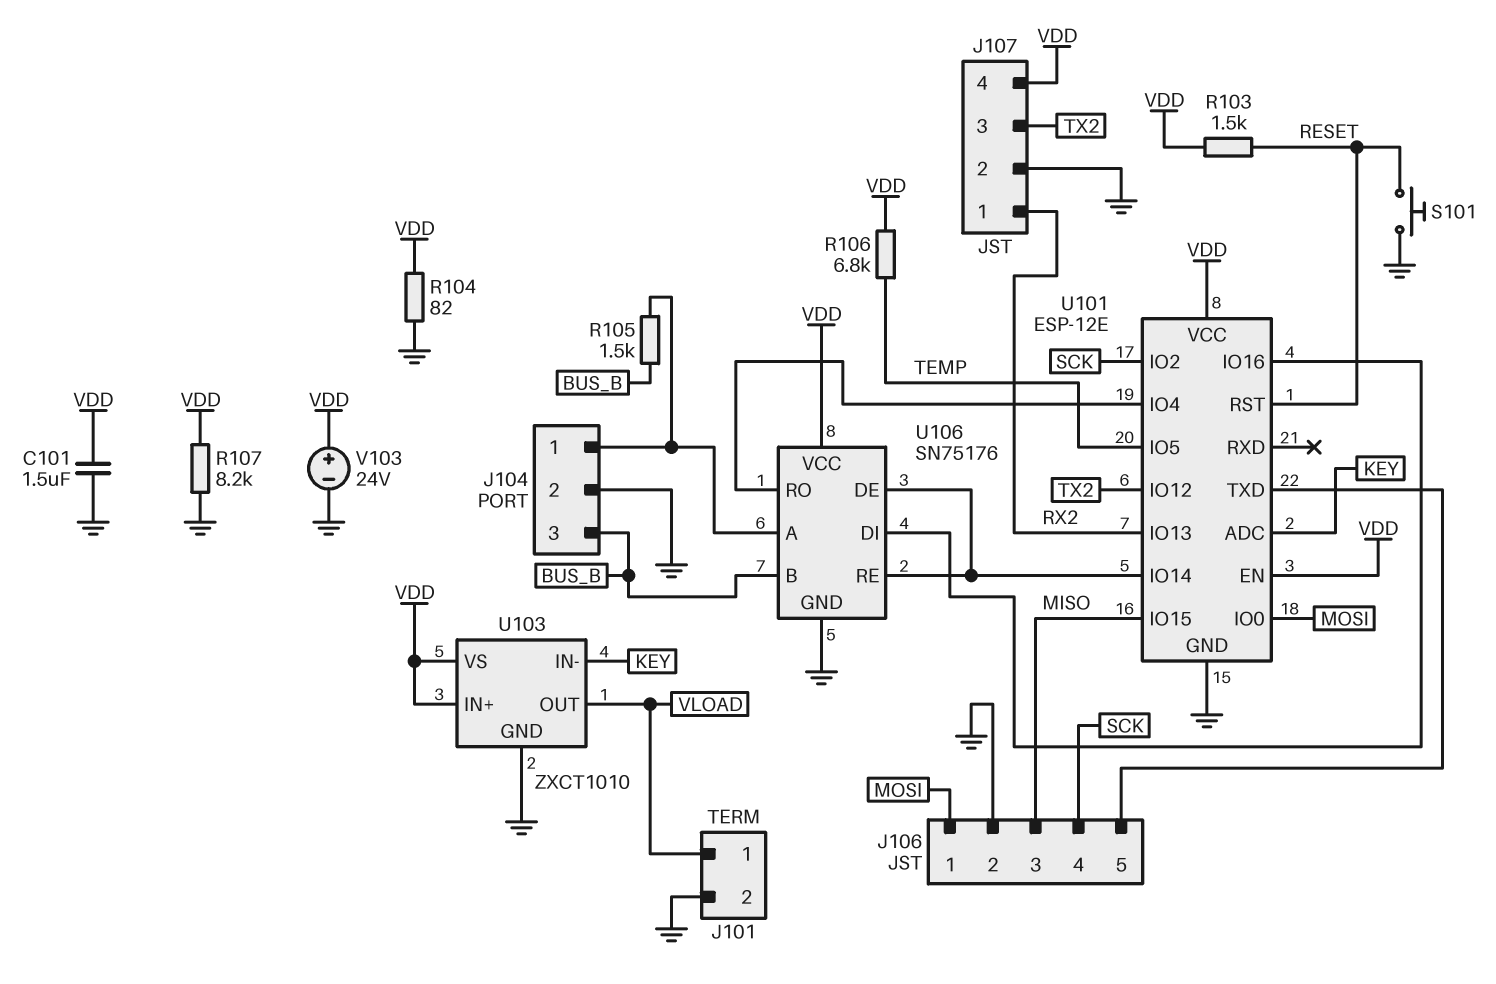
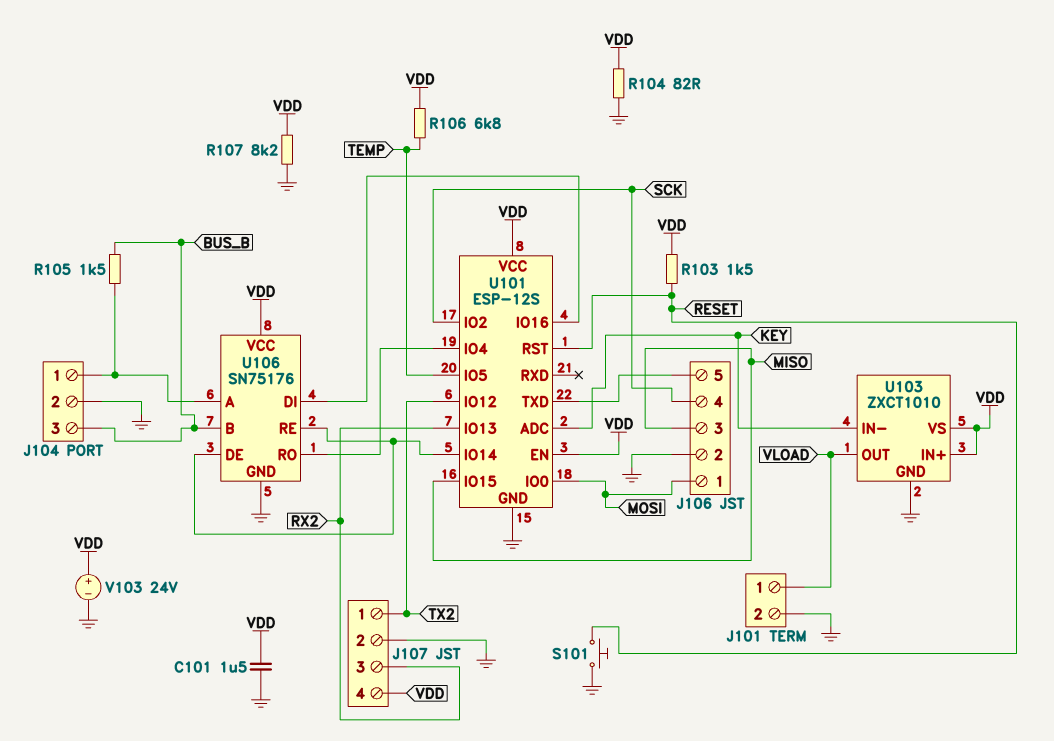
J107 pin 1: RX2 -> TX2
J107 pin 3: TX2 -> RX2
U101: ESP-12E -> ESP-12S

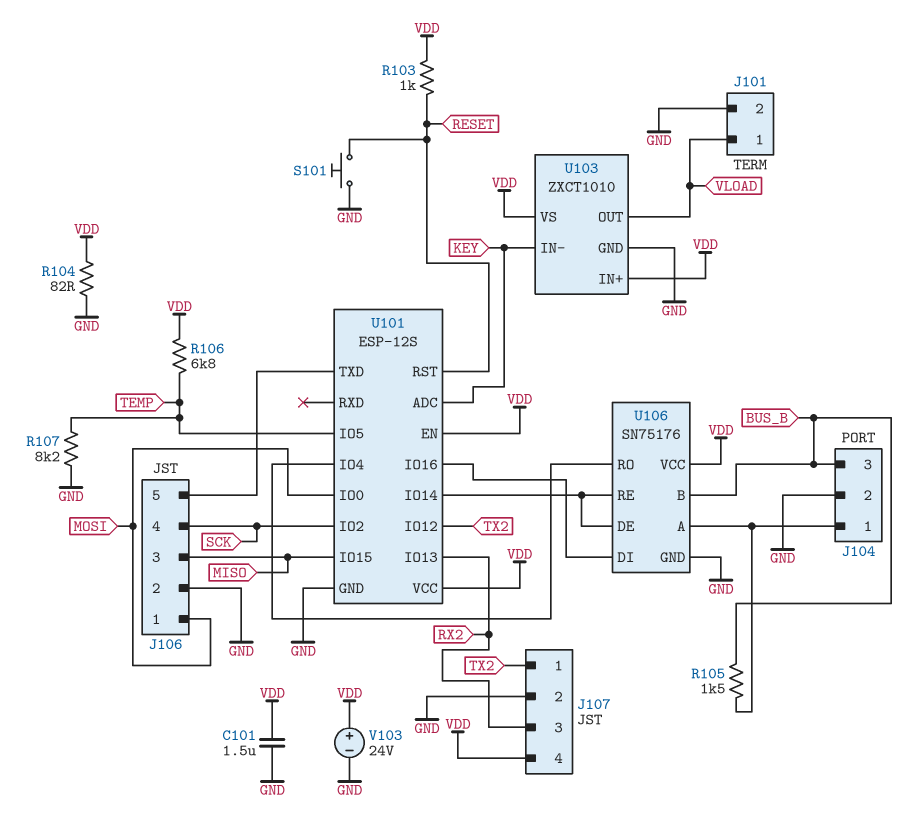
R103: 1.5k (RESET, VDD) -> 1k (RESET, VDD)
R107: 8.2k (GND, VDD) -> 8.2k (GND, TEMP)

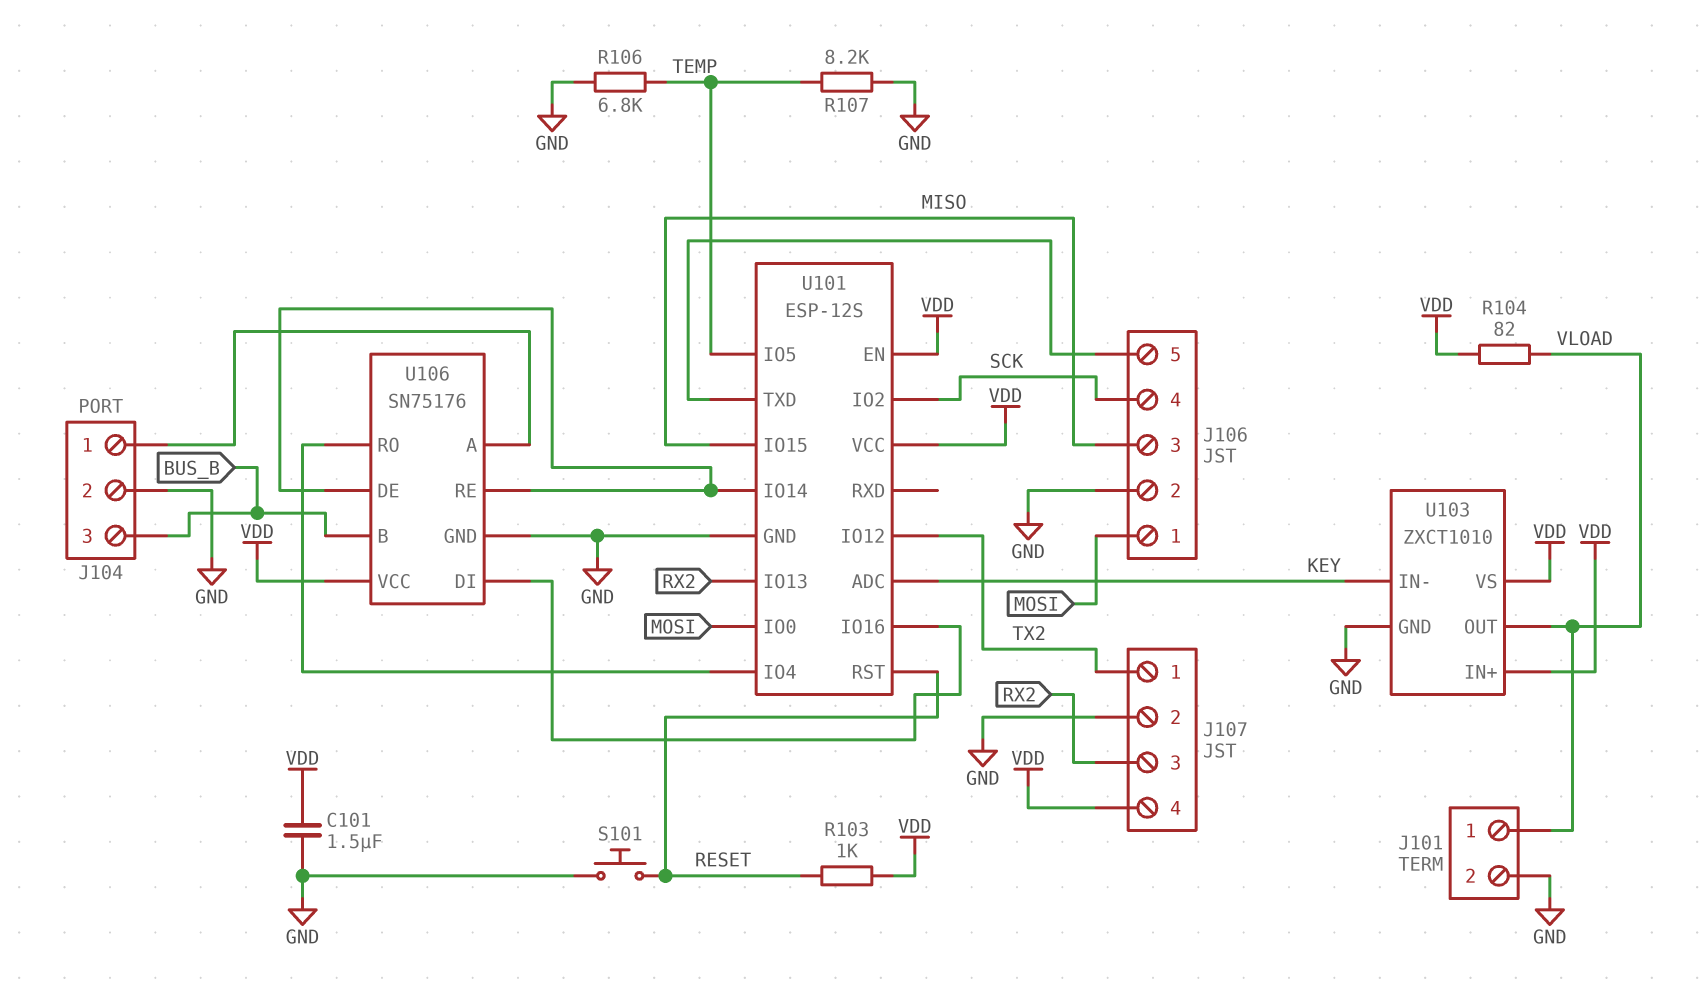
R104: 82 (GND, VDD) -> 82 (VDD, VLOAD)
R105: 1.5k (BUS_B, J104/1) -> none
R106: 6.8k (TEMP, VDD) -> 6.8k (GND, TEMP)
V103: 24V (plus VDD, minus GND) -> none

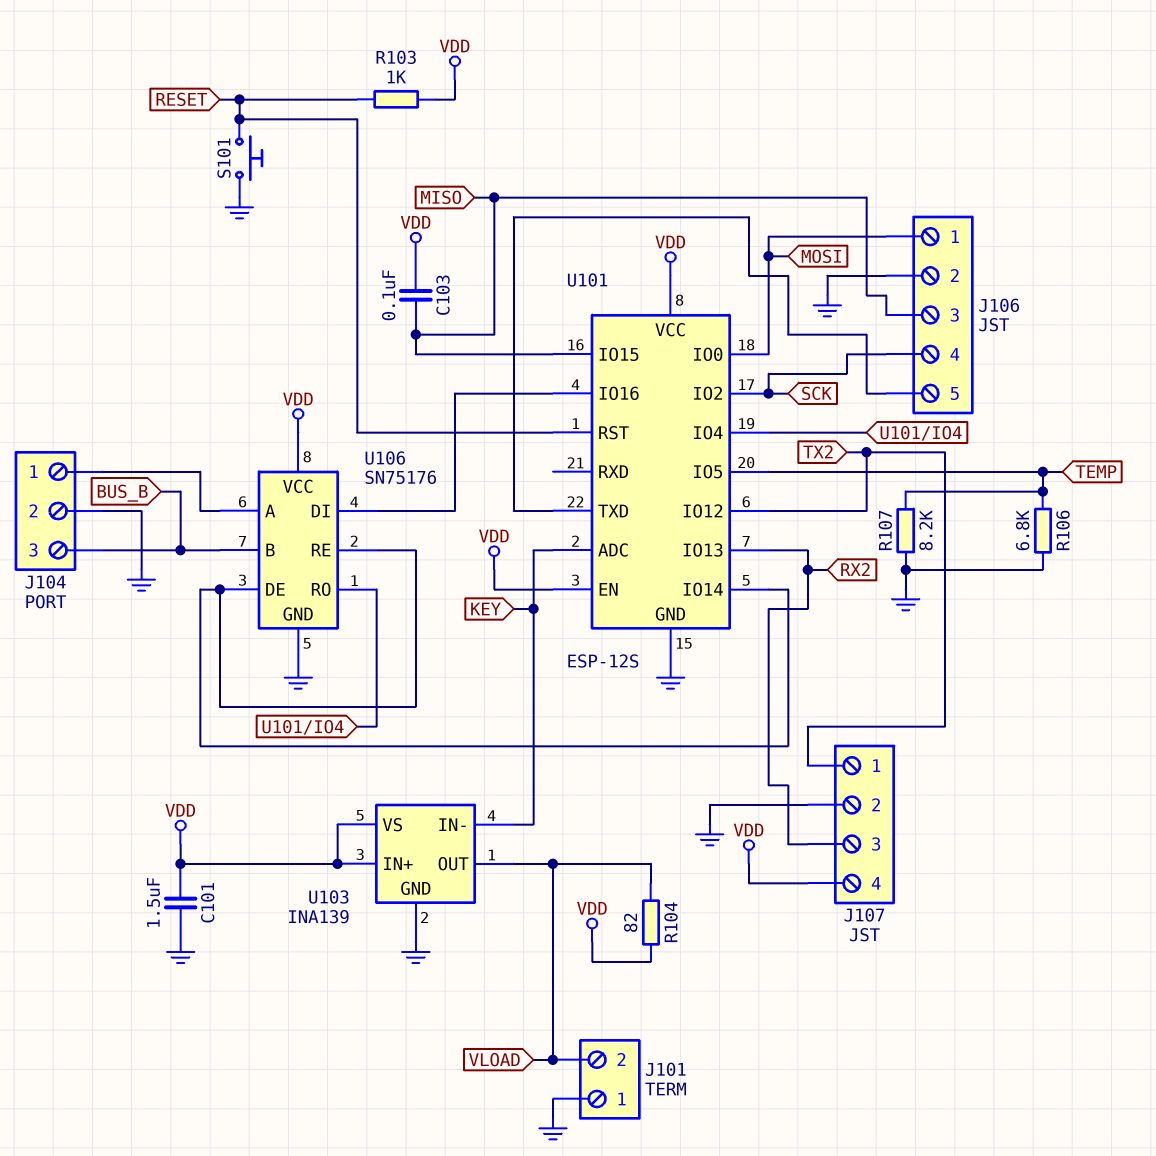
C103: none -> 100nF (MISO, VDD)
J101 pin 1: VLOAD -> GND
J101 pin 2: GND -> VLOAD
U103: ZXCT1010 -> INA139

